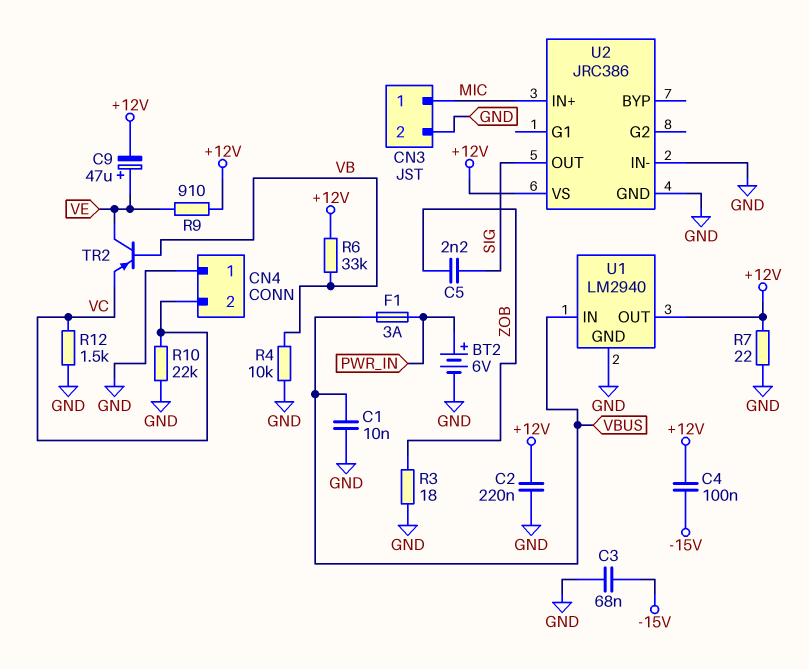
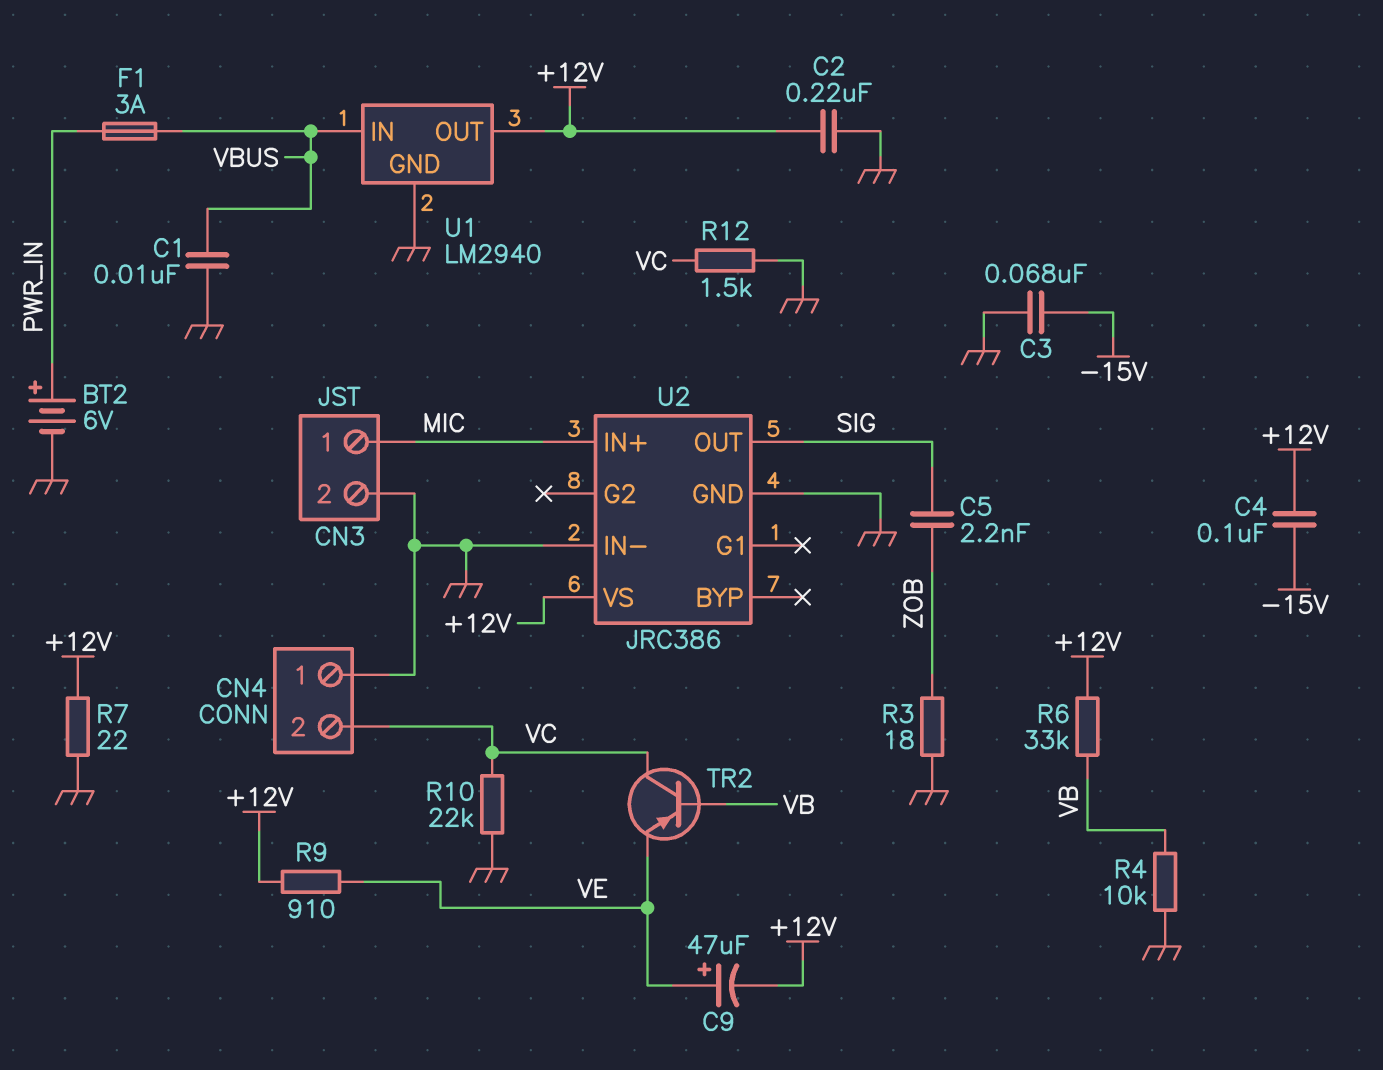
TR2: PNP (B VB, C VE, E VC) -> PNP (B VB, C VC, E VE)

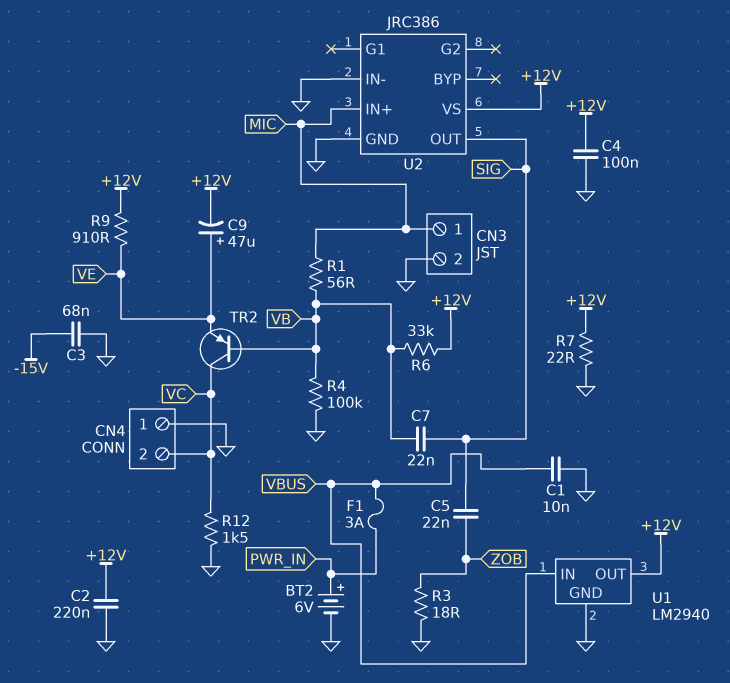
C4: 100nF (+12V, -15V) -> 100nF (+12V, GND)
C5: 2.2nF (SIG, ZOB) -> 22nF (SIG, ZOB)
C7: none -> 22nF (SIG, VB)
R1: none -> 56 (MIC, VB)
R4: 10k (GND, VB) -> 100k (GND, VB)
R10: 22k (GND, VC) -> none

